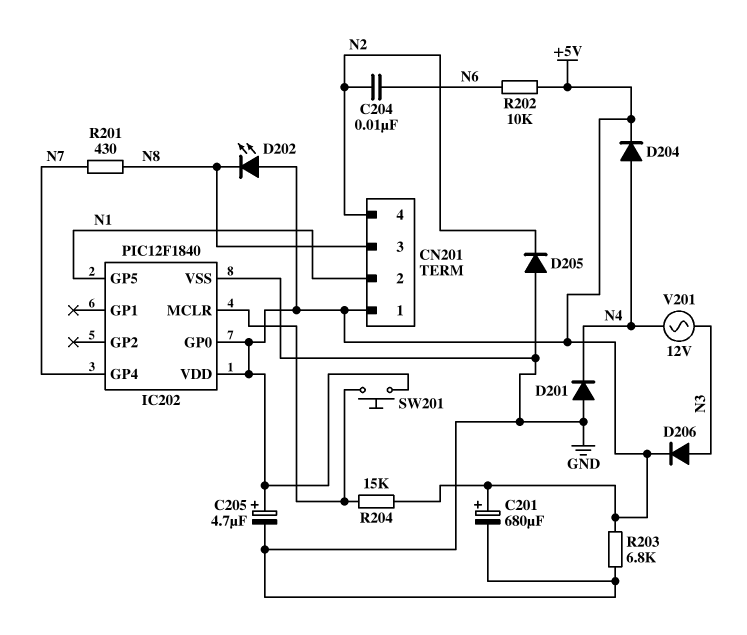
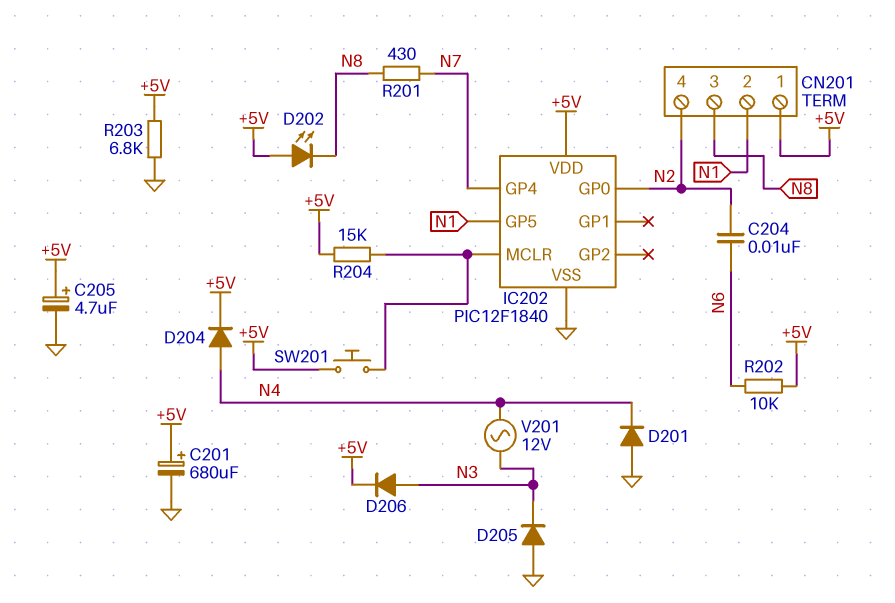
D205: diode (A GND, K N2) -> diode (A GND, K N3)
IC202 pin GP0: +5V -> N2

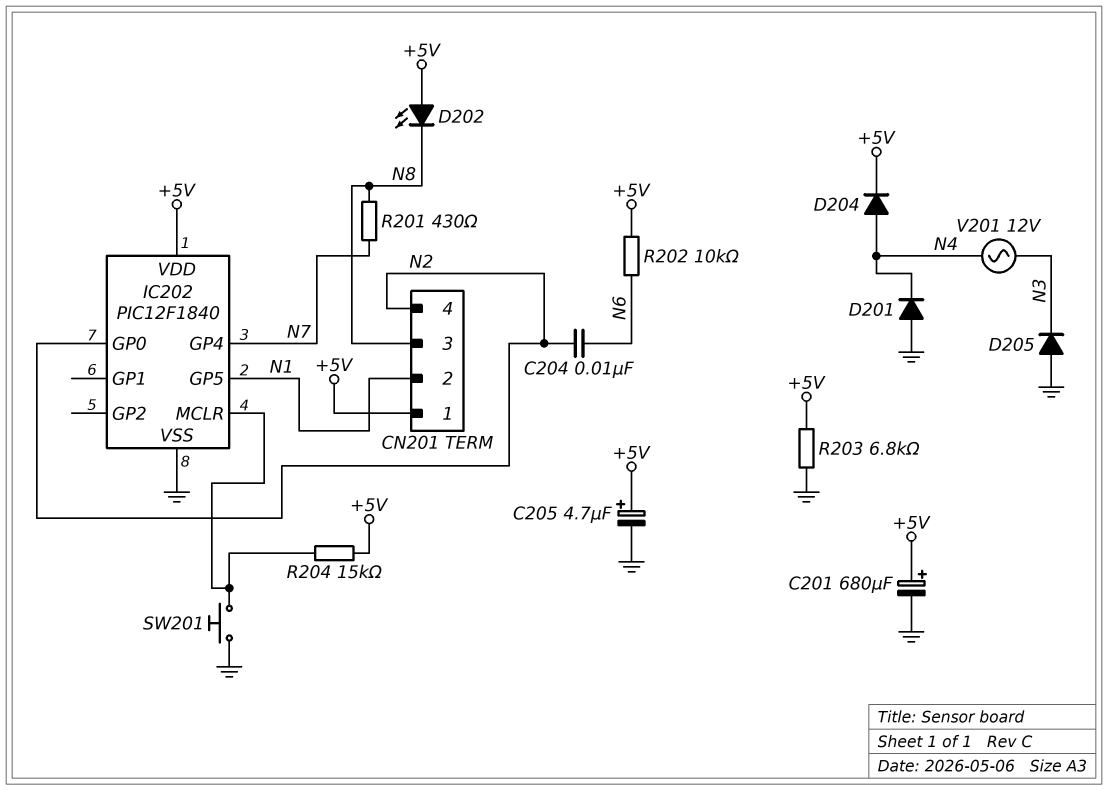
D206: diode (A N3, K +5V) -> none
SW201: button (+5V, IC202/MCLR) -> button (GND, IC202/MCLR)

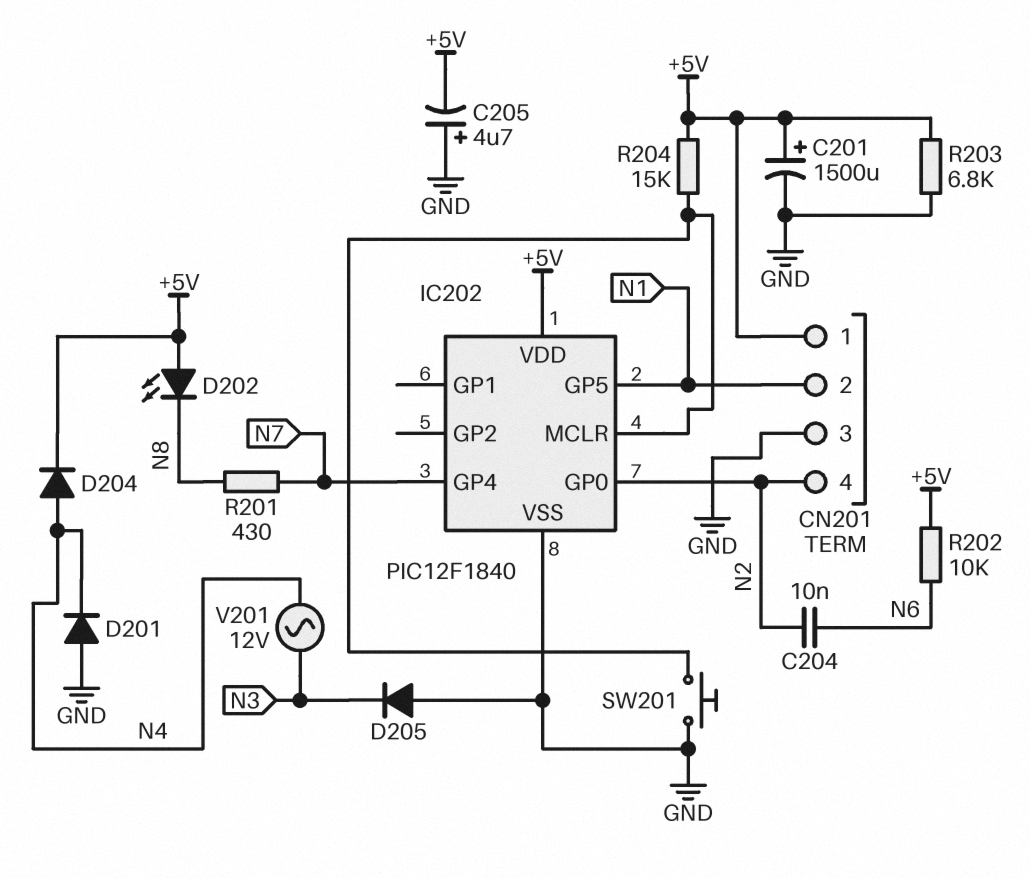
C201: 680uF (plus +5V, minus GND) -> 1500uF (plus +5V, minus GND)
C205: 4.7uF (plus +5V, minus GND) -> 4.7uF (plus GND, minus +5V)
CN201 pin 3: N8 -> GND

